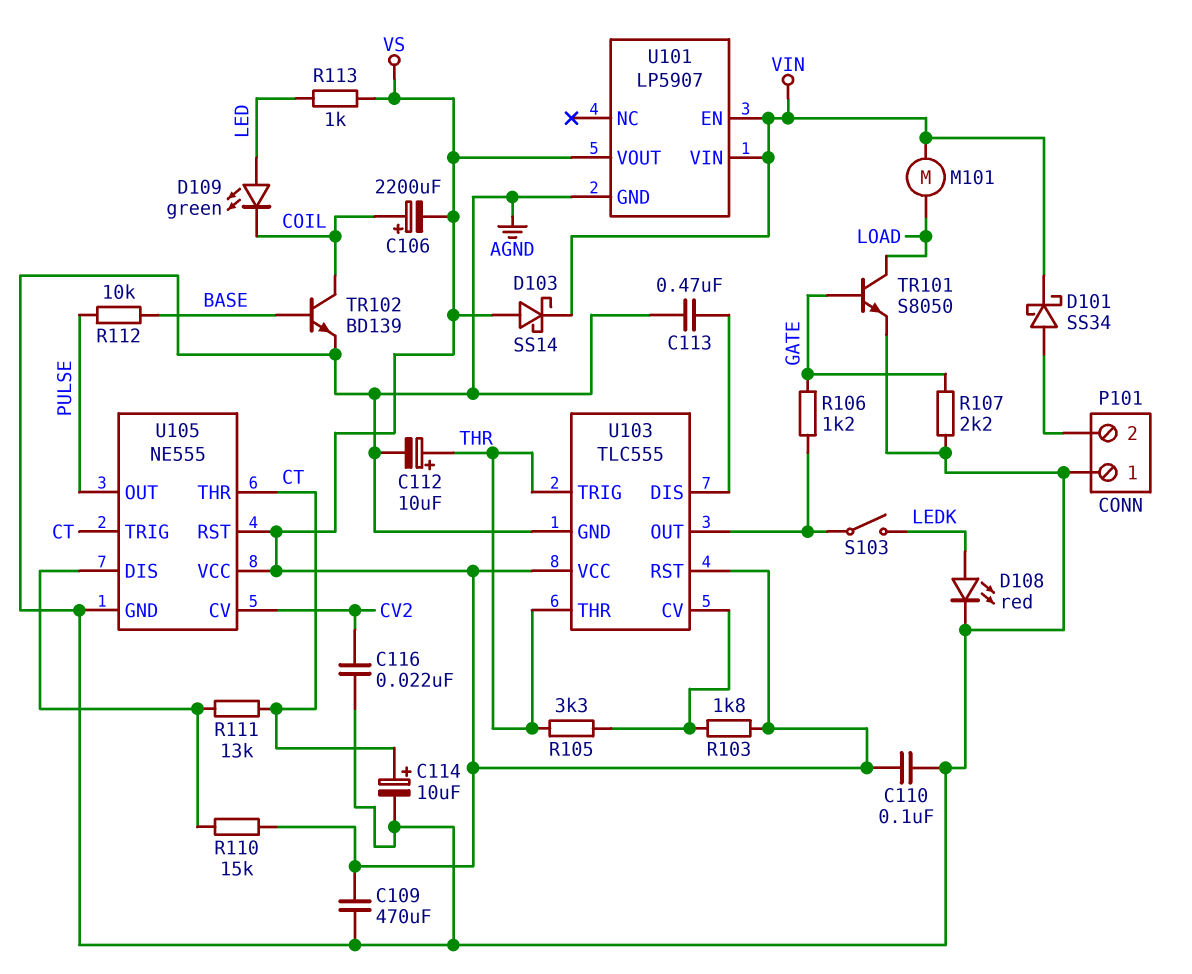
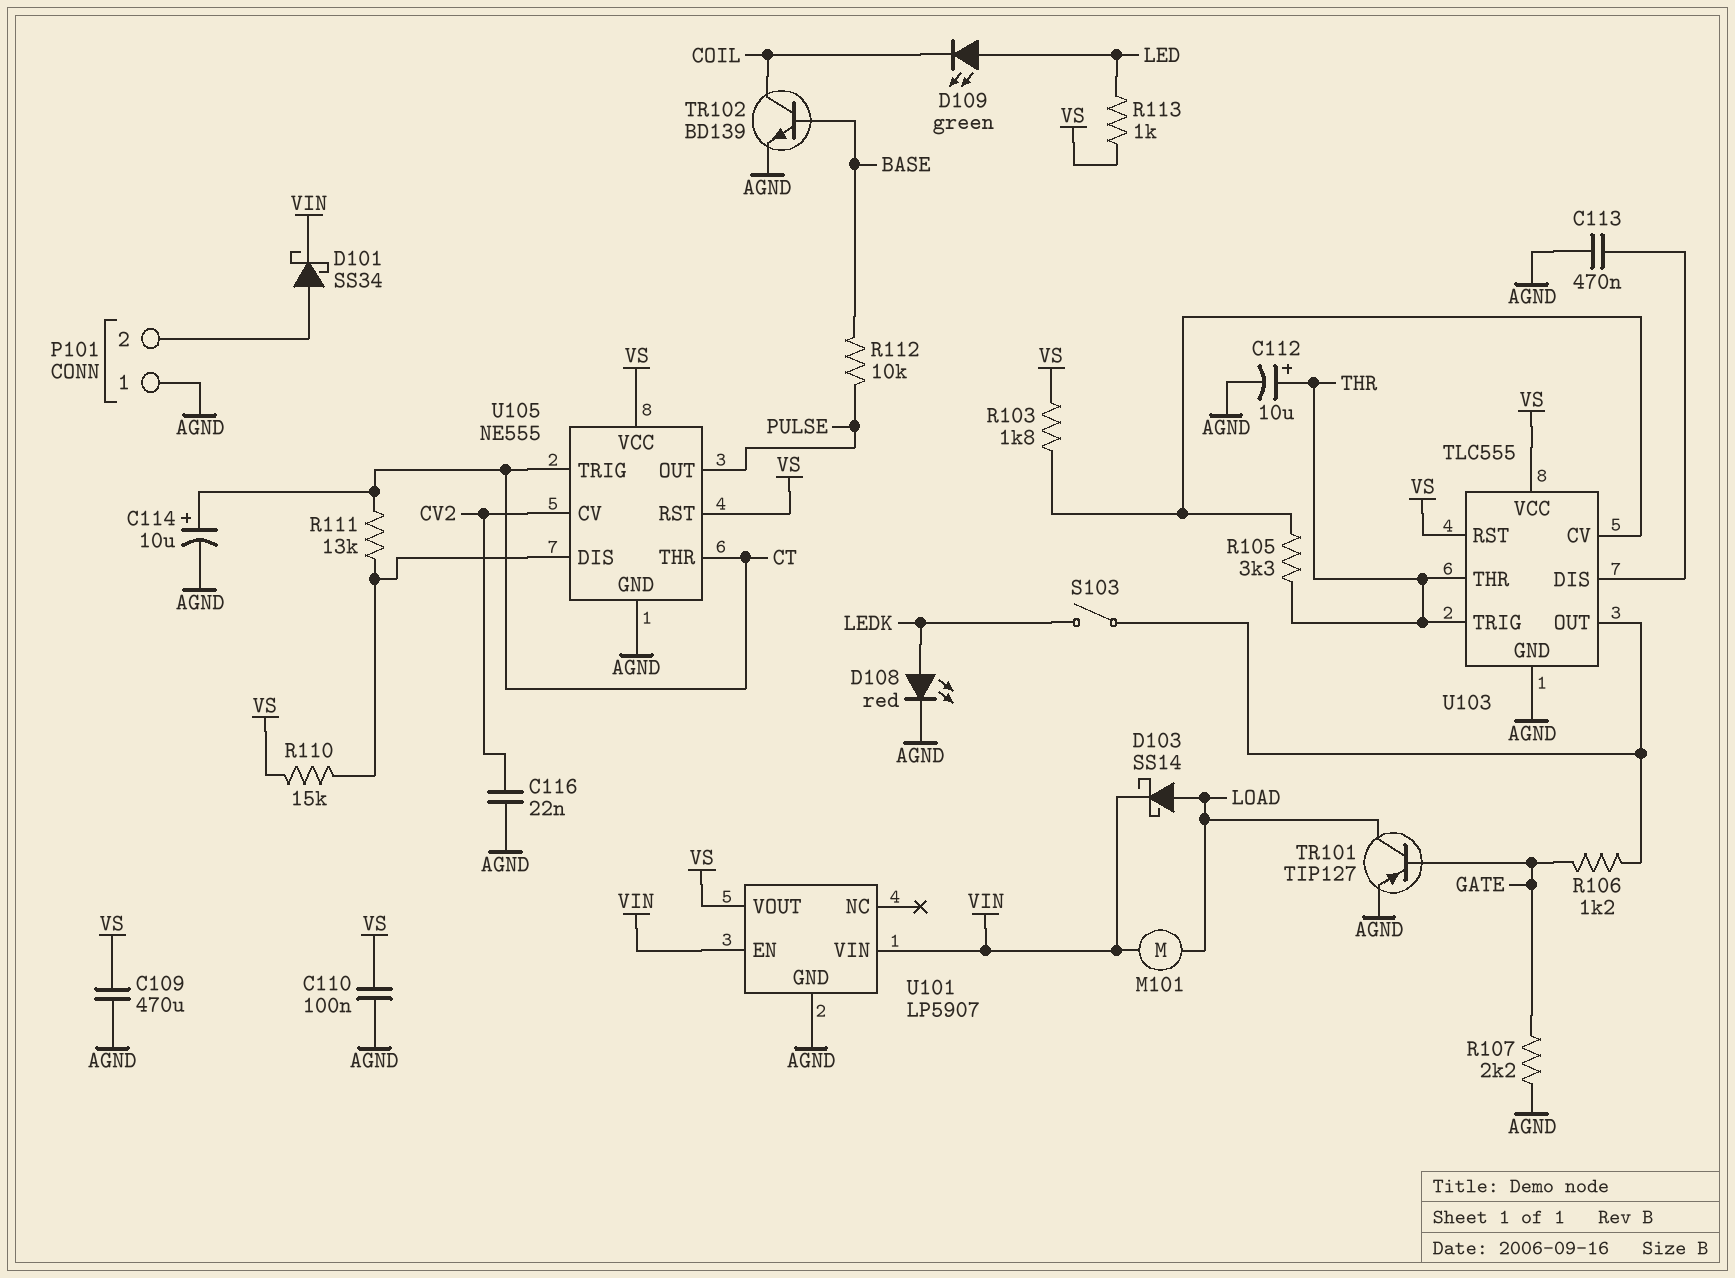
C106: 2200uF (plus COIL, minus VS) -> none
D103: schottky SS14 (A VS, K VIN) -> schottky SS14 (A LOAD, K VIN)
TR101: NPN S8050 (B GATE, C LOAD, E AGND) -> PNP TIP127 (B GATE, C LOAD, E AGND)

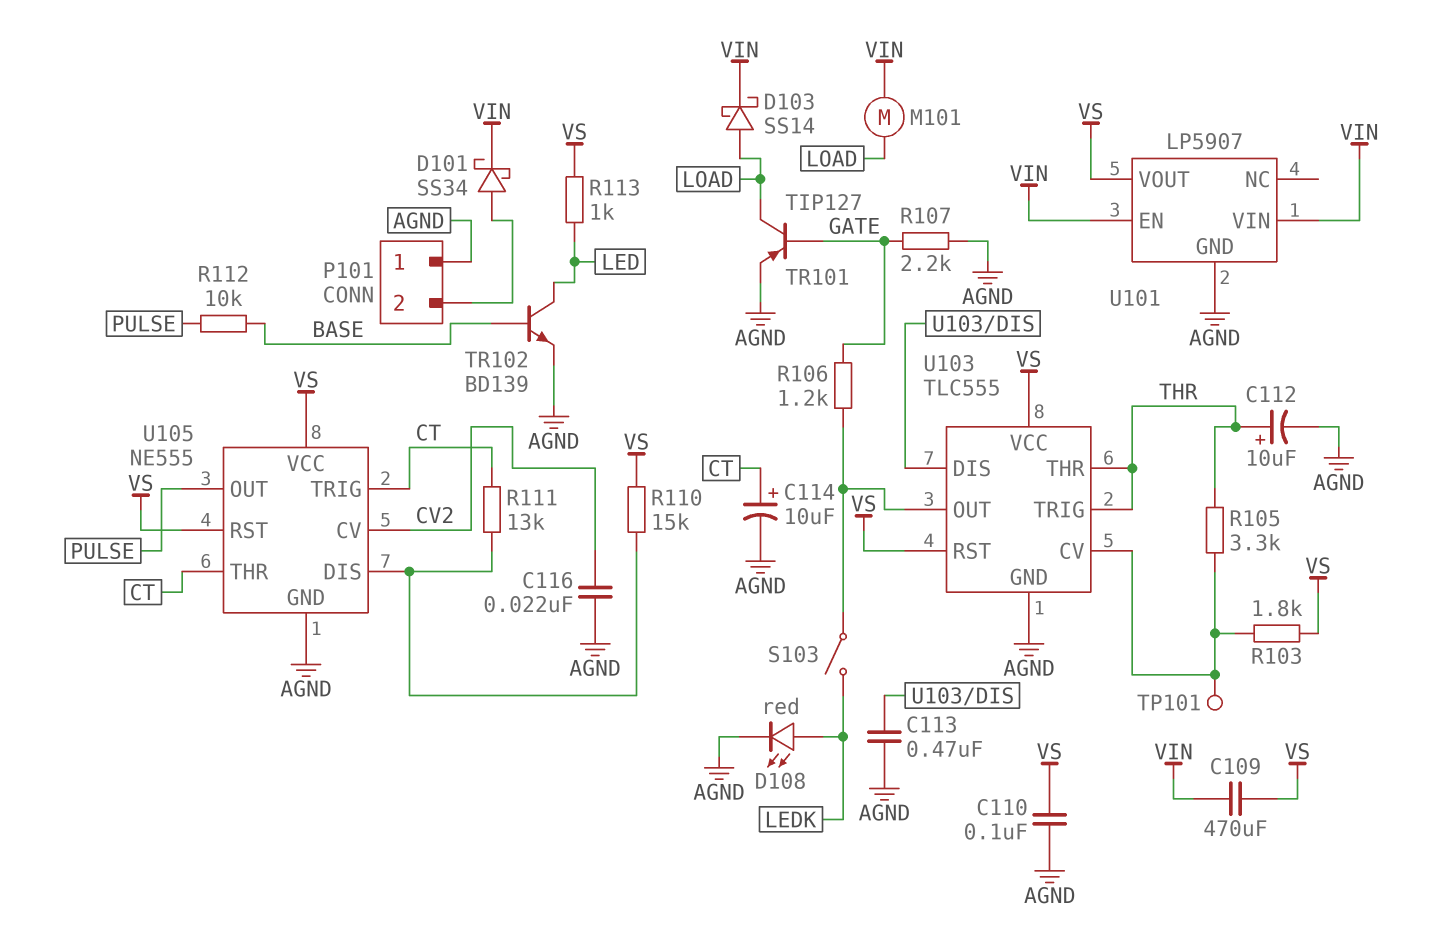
C109: 470uF (AGND, VS) -> 470uF (VIN, VS)
D109: LED green (A LED, K COIL) -> none
TP101: none -> test point (U103/CV)
TR102: NPN BD139 (B BASE, C COIL, E AGND) -> NPN BD139 (B BASE, C LED, E AGND)

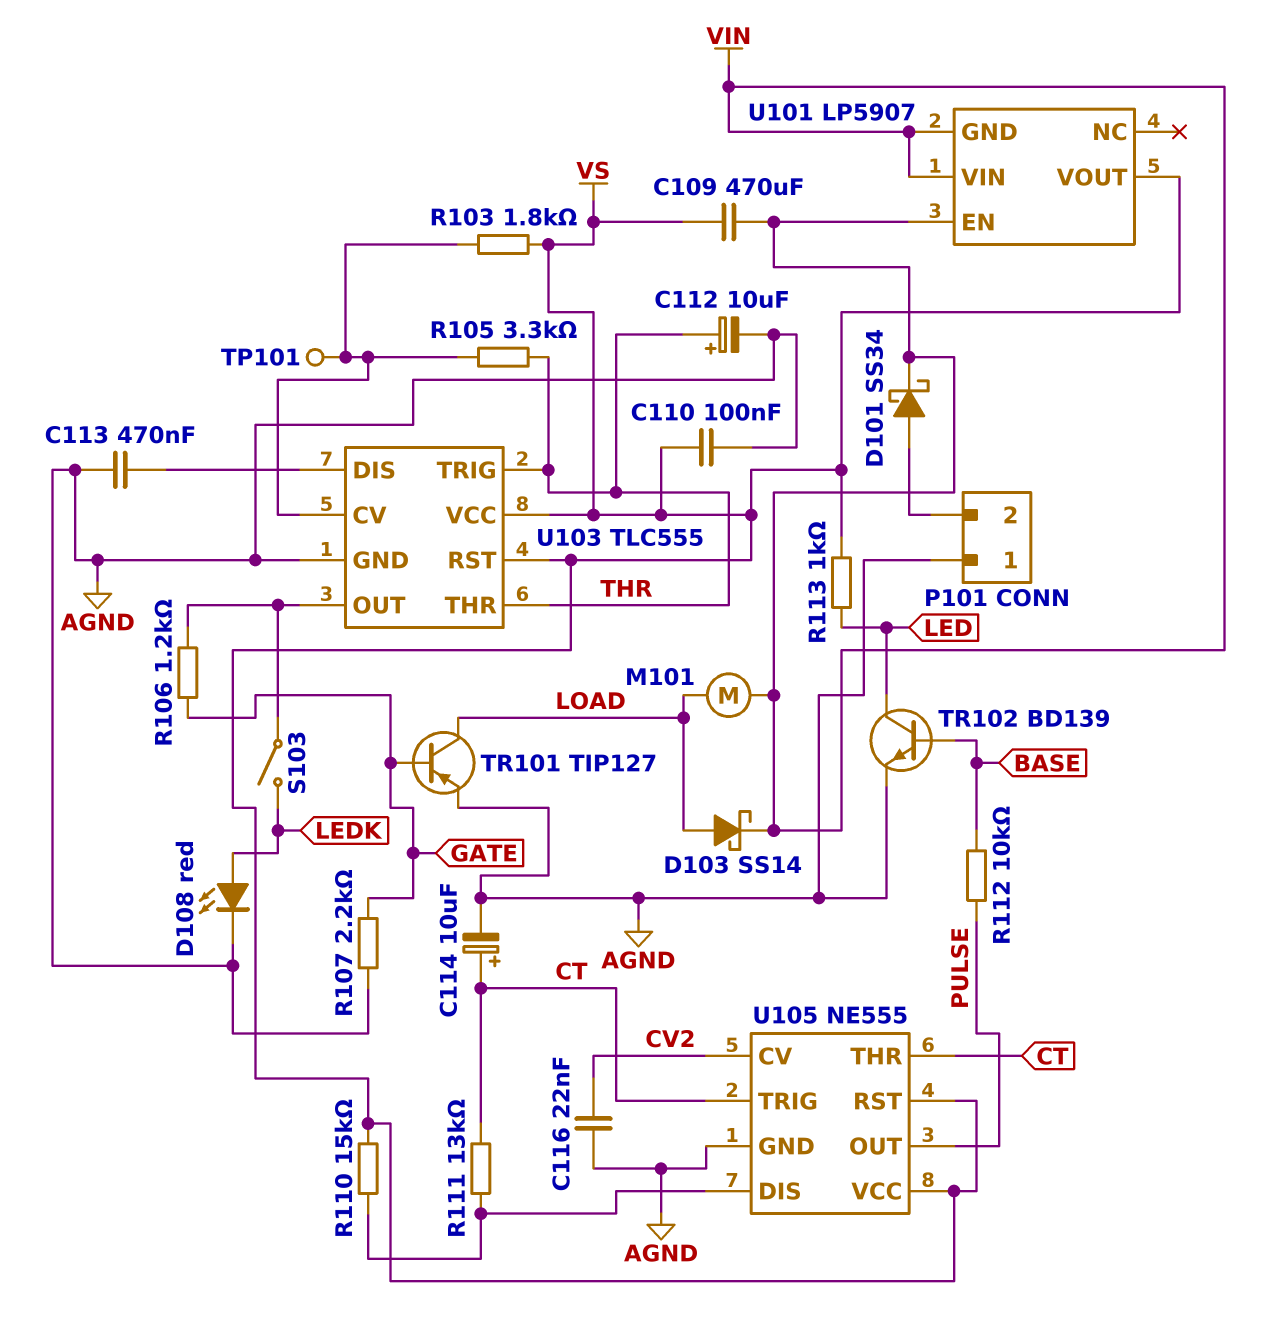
U101 pin GND: AGND -> VIN

